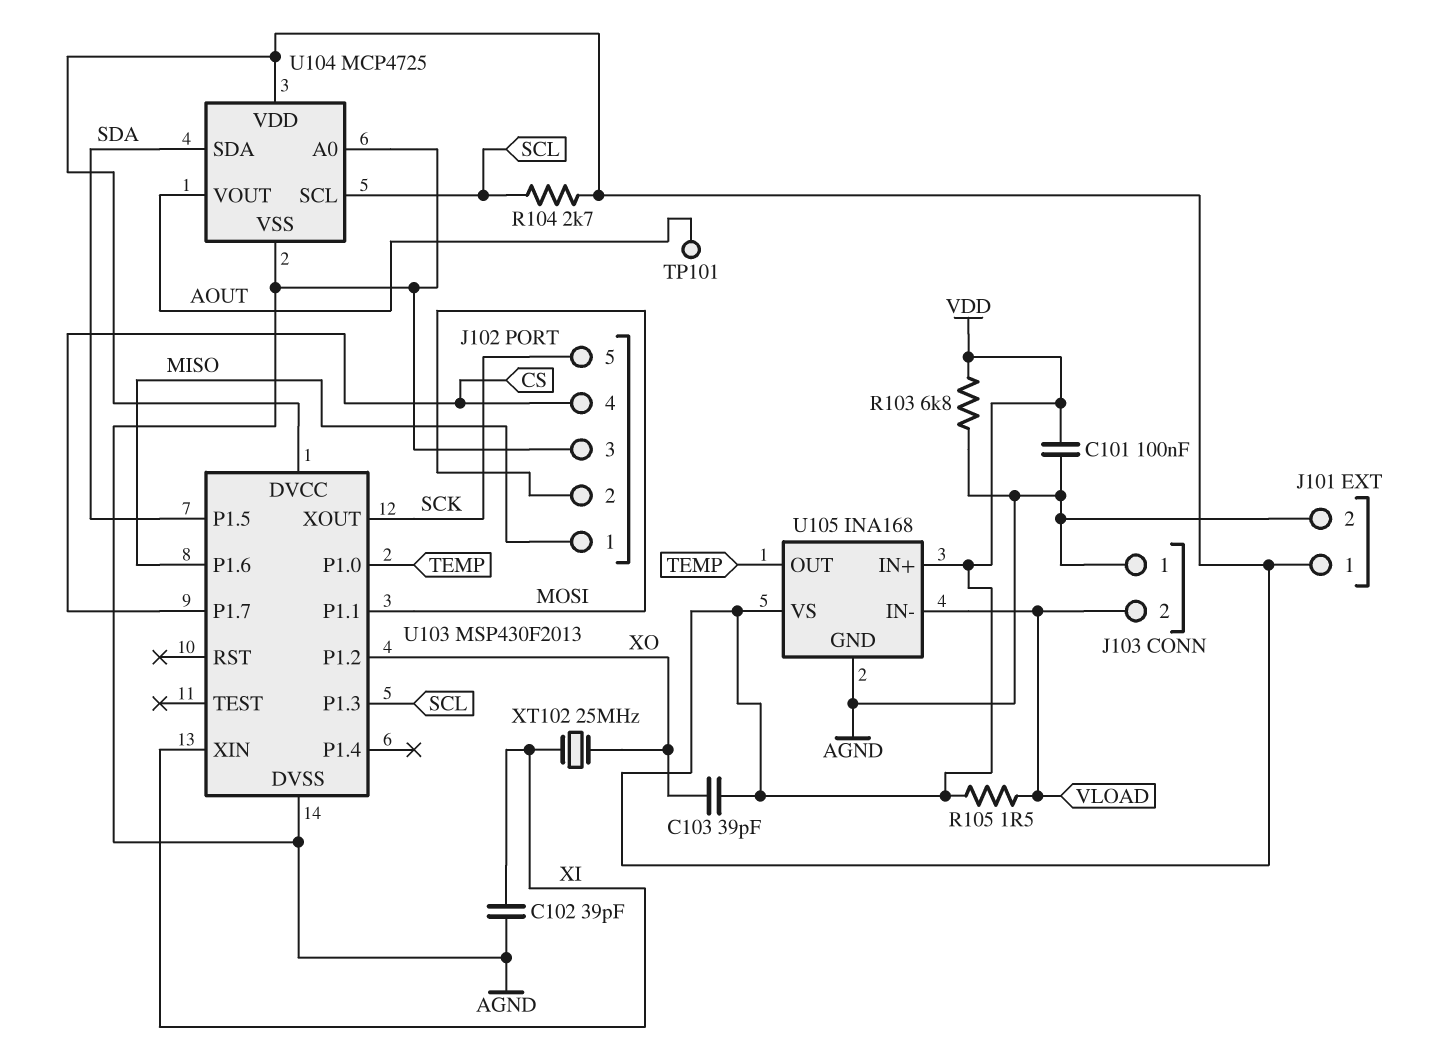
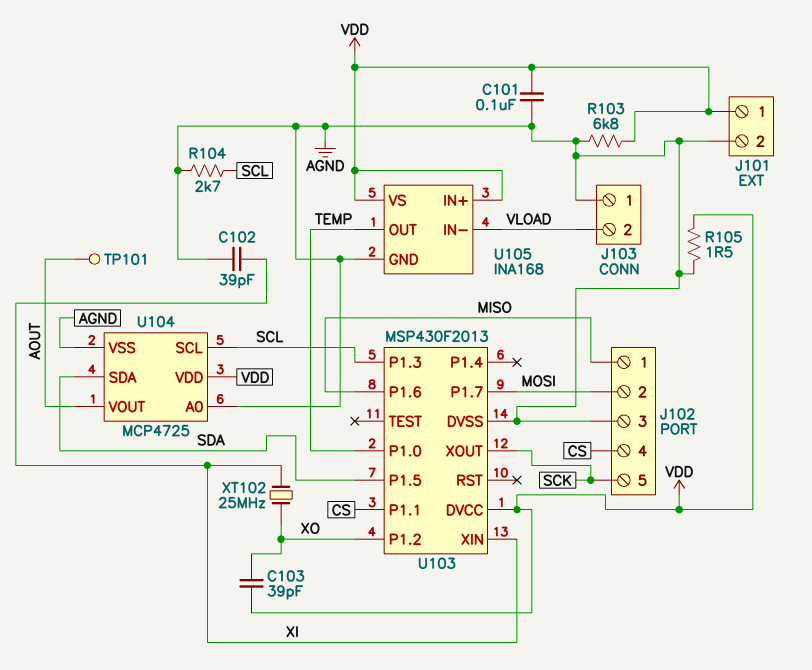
R104: 2.7k (SCL, VDD) -> 2.7k (AGND, SCL)
R105: 1.5 (VDD, VLOAD) -> 1.5 (AGND, VDD)
U103 pin P1.1: MOSI -> CS
U103 pin P1.7: CS -> MOSI

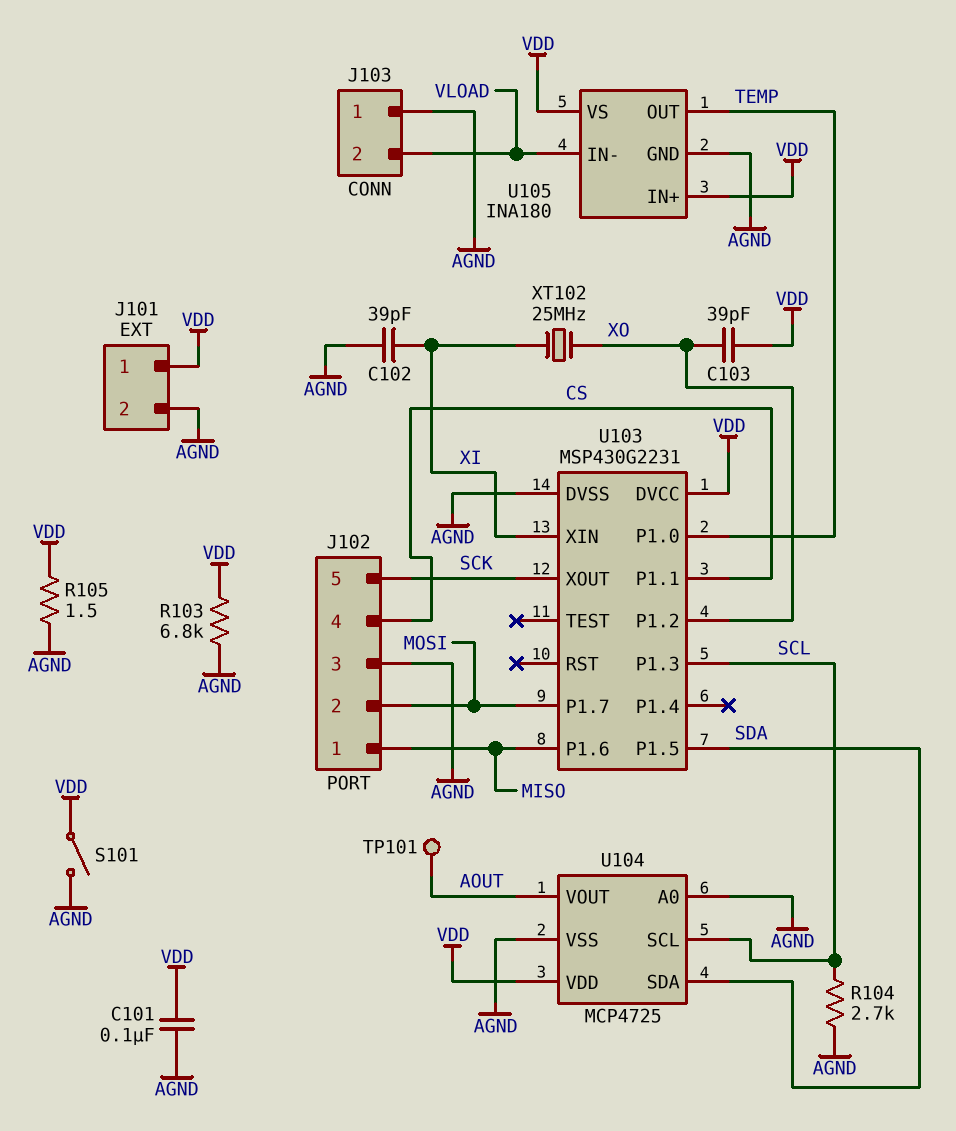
S101: none -> switch (AGND, VDD)
U103: MSP430F2013 -> MSP430G2231
U105: INA168 -> INA180

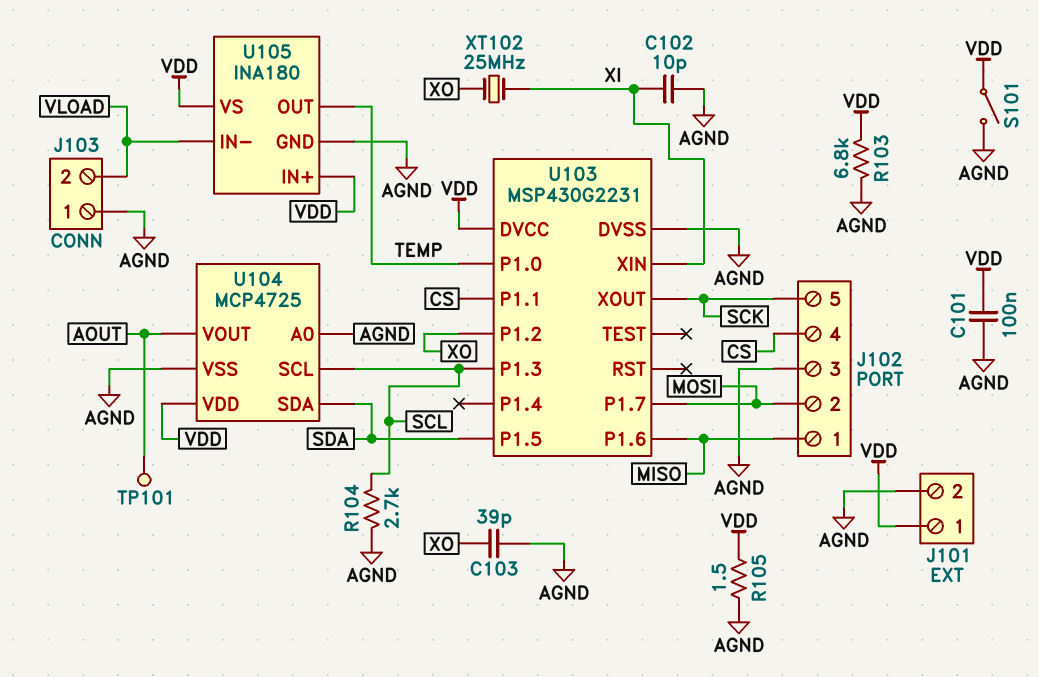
C102: 39pF (AGND, XI) -> 10pF (AGND, XI)
C103: 39pF (VDD, XO) -> 39pF (AGND, XO)

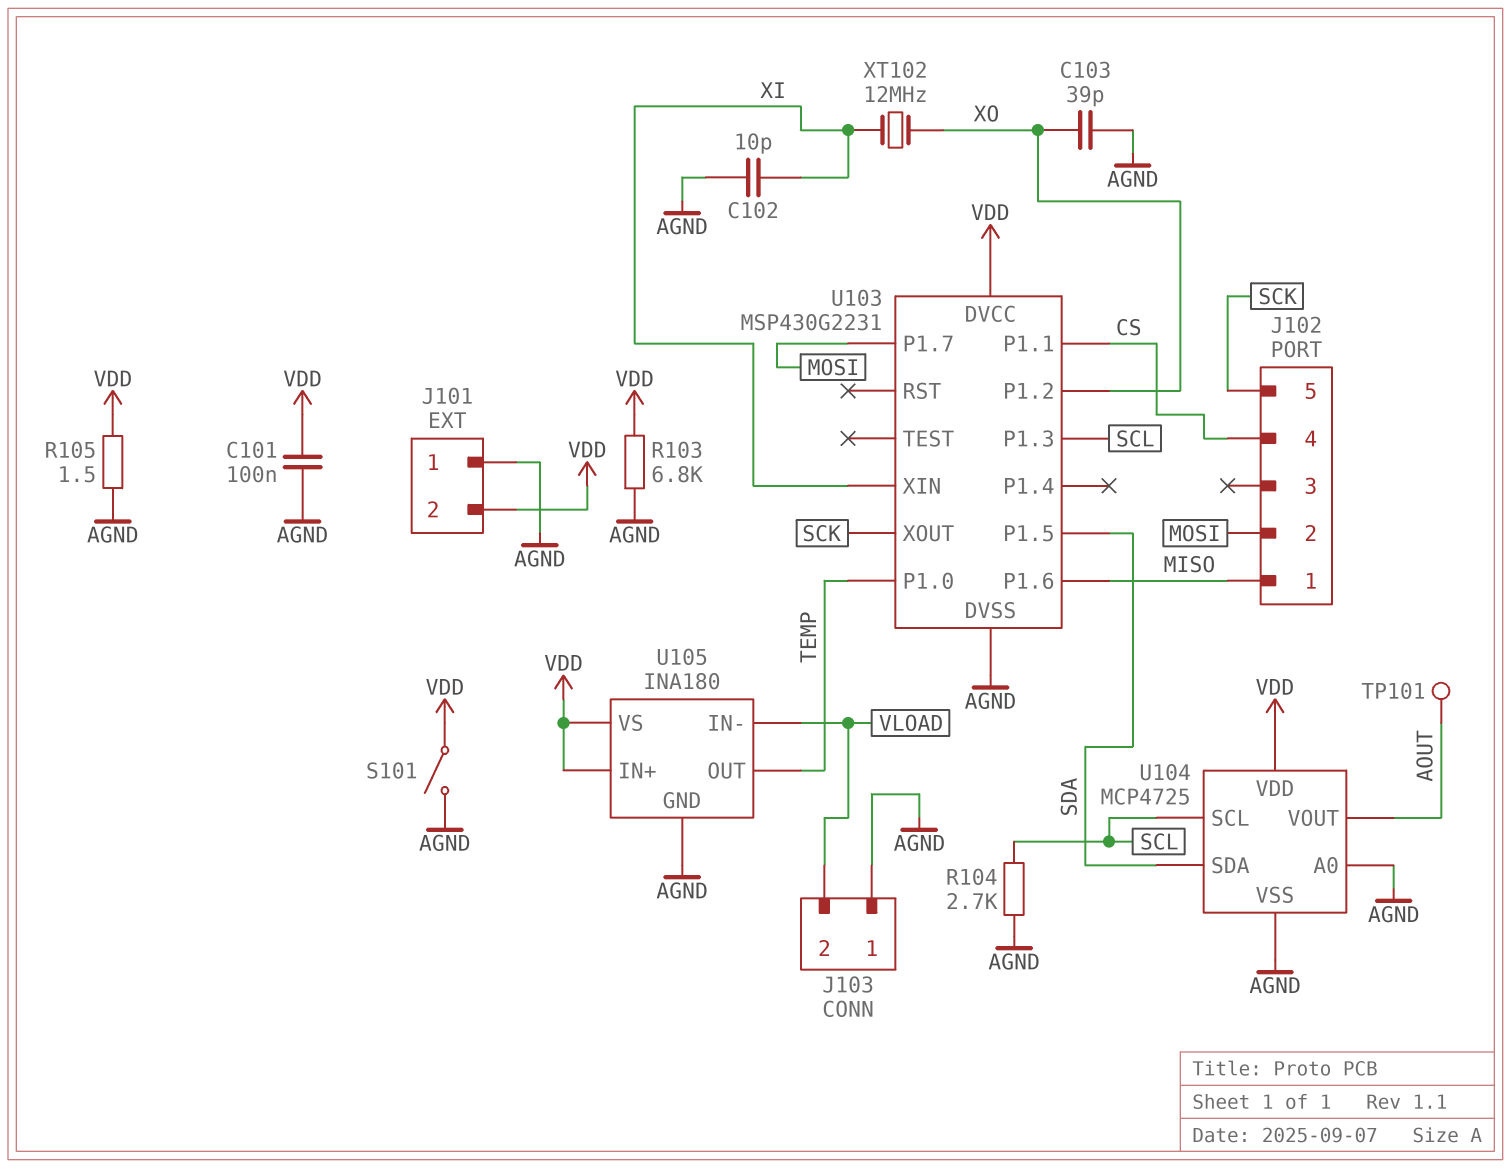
J101 pin 1: VDD -> AGND
J101 pin 2: AGND -> VDD
J102 pin 3: AGND -> none
XT102: 25MHz (XI, XO) -> 12MHz (XI, XO)

